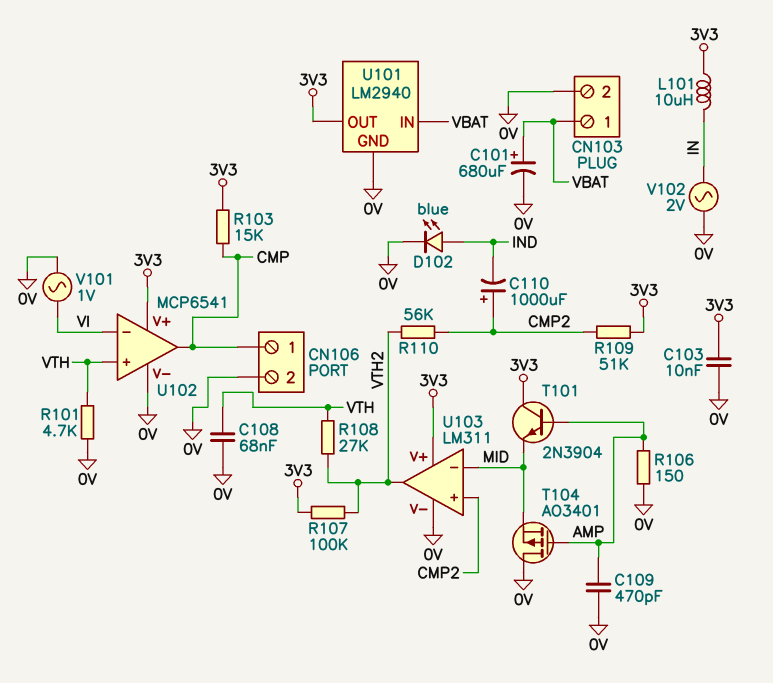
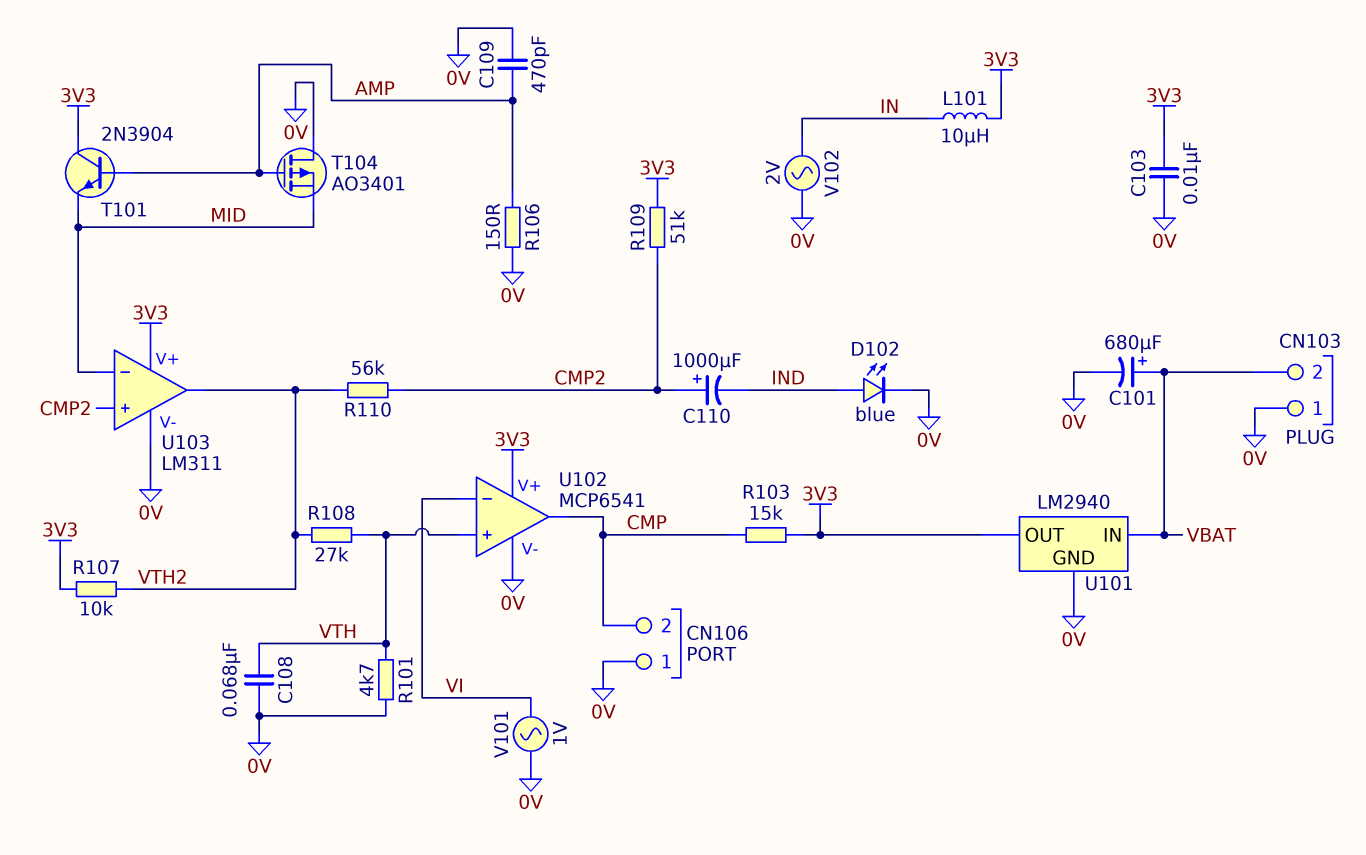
CN103 pin 1: VBAT -> 0V
CN103 pin 2: 0V -> VBAT
CN106 pin 1: CMP -> 0V
CN106 pin 2: 0V -> CMP
R107: 100k (3V3, VTH2) -> 10k (3V3, VTH2)

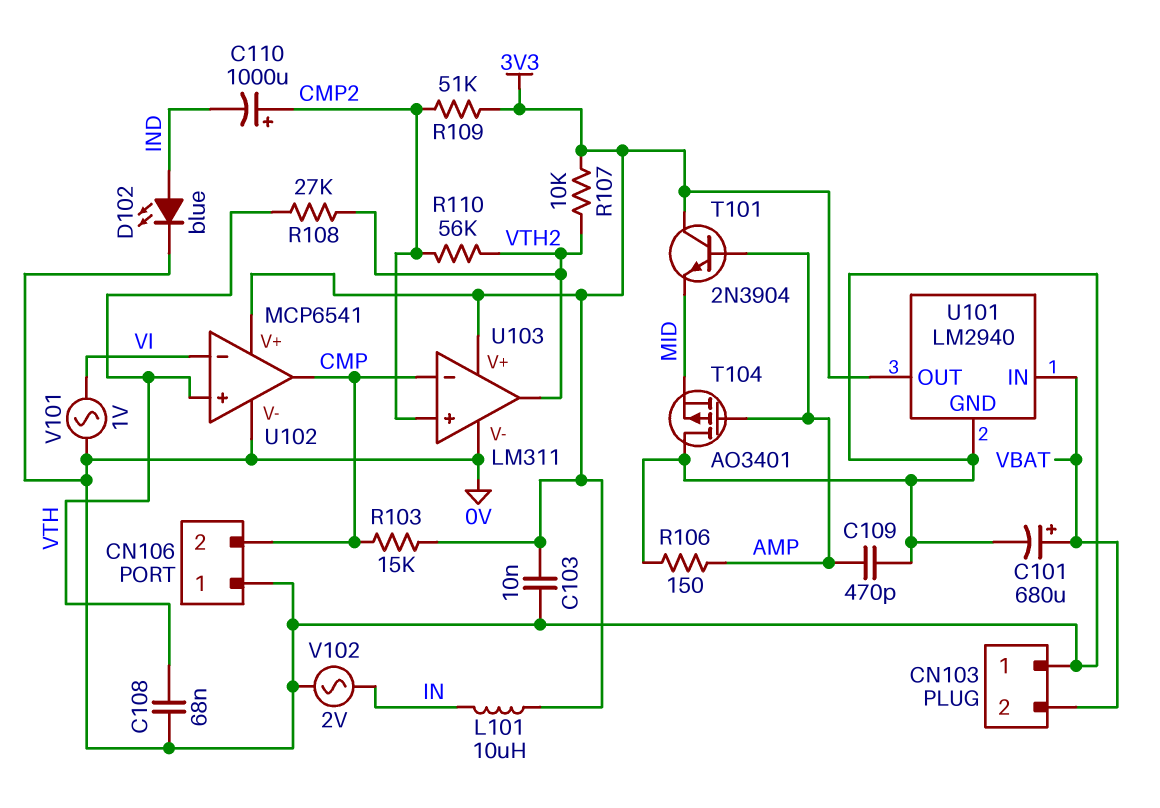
R101: 4.7k (0V, VTH) -> none
U103 pin in-: MID -> CMP

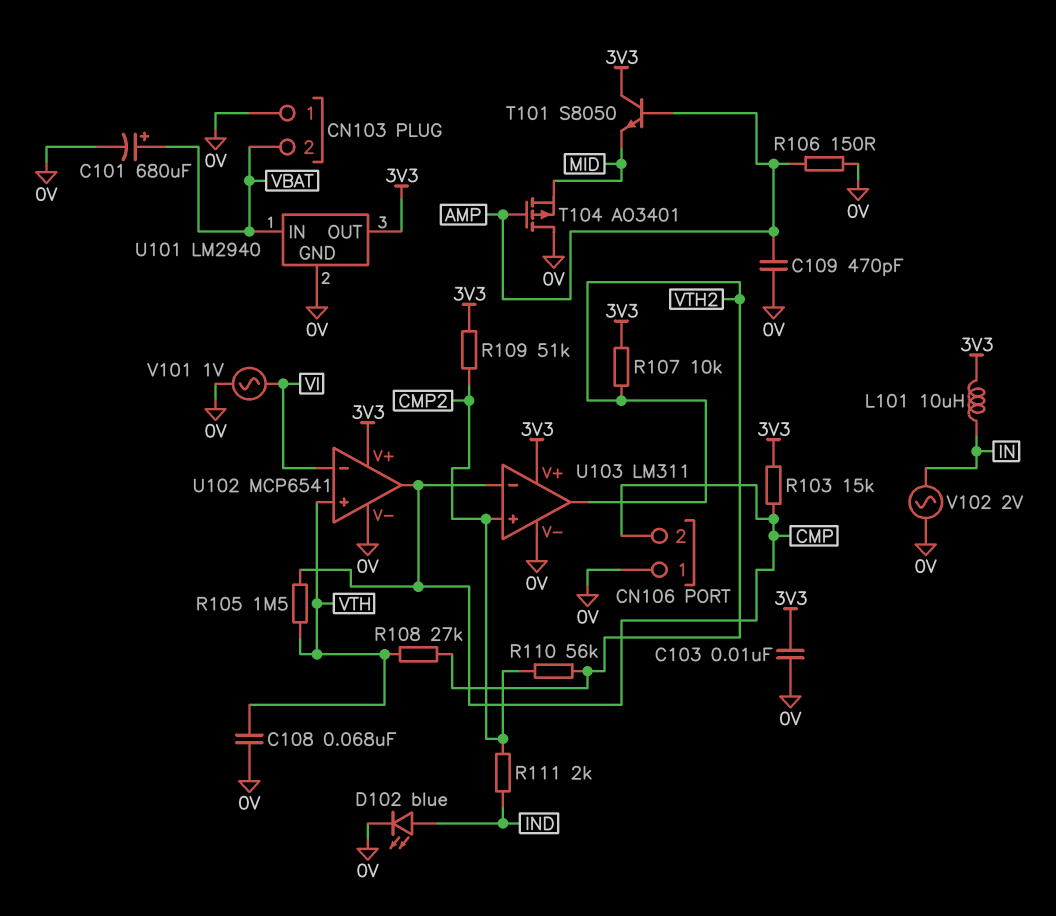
C110: 1000uF (plus CMP2, minus IND) -> none
R105: none -> 1.5M (CMP, VTH)
R111: none -> 2k (CMP2, IND)
T101: NPN 2N3904 (B AMP, C 3V3, E MID) -> NPN S8050 (B AMP, C 3V3, E MID)

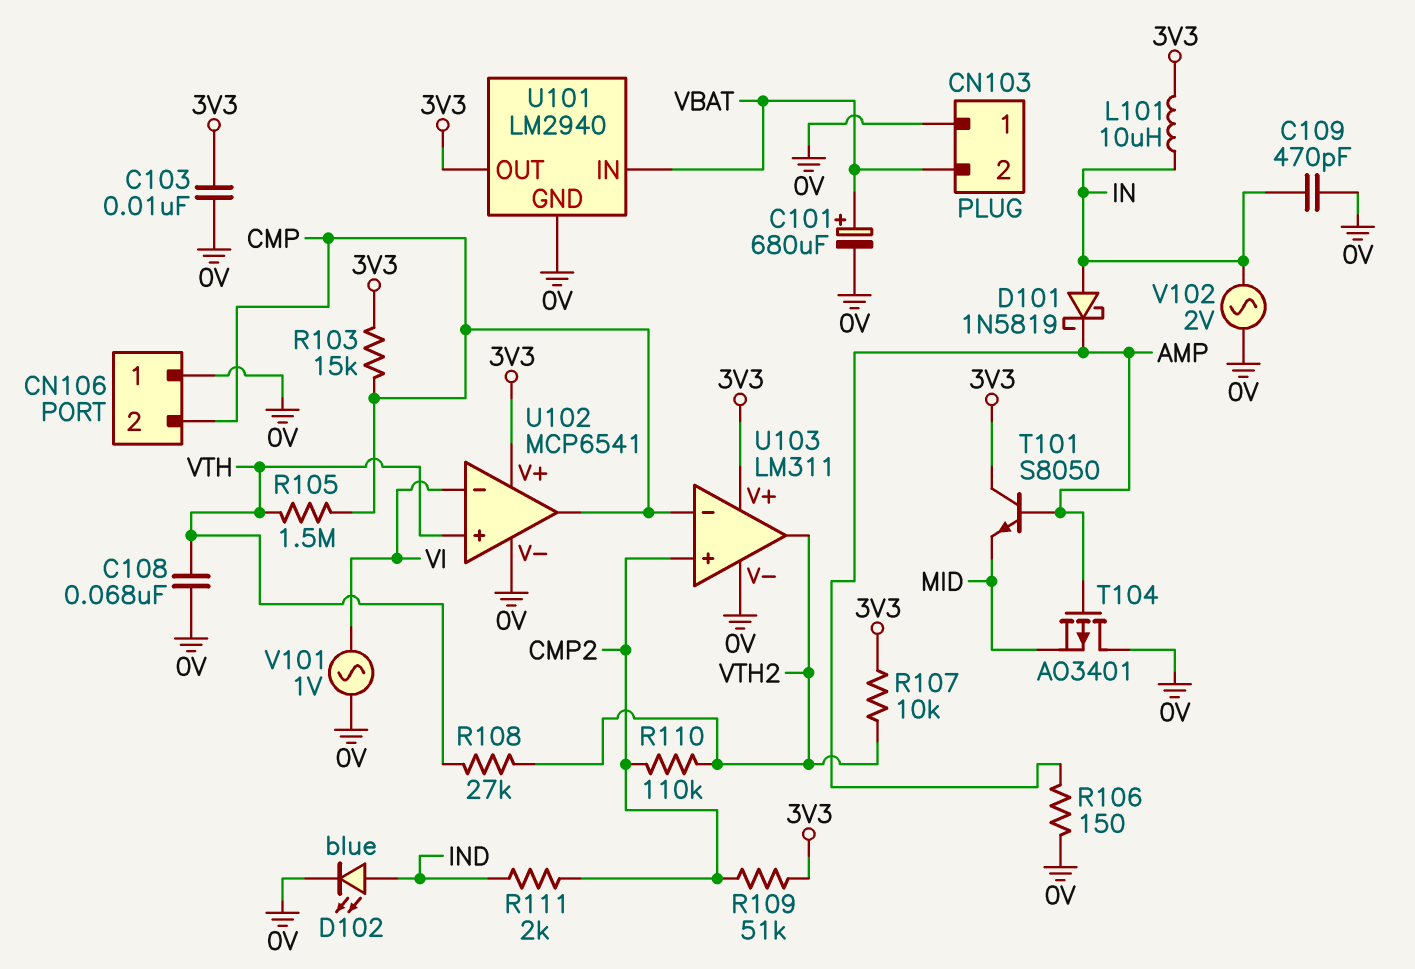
C109: 470pF (0V, AMP) -> 470pF (0V, IN)
D101: none -> schottky 1N5819 (A IN, K AMP)
R110: 56k (CMP2, VTH2) -> 110k (CMP2, VTH2)

